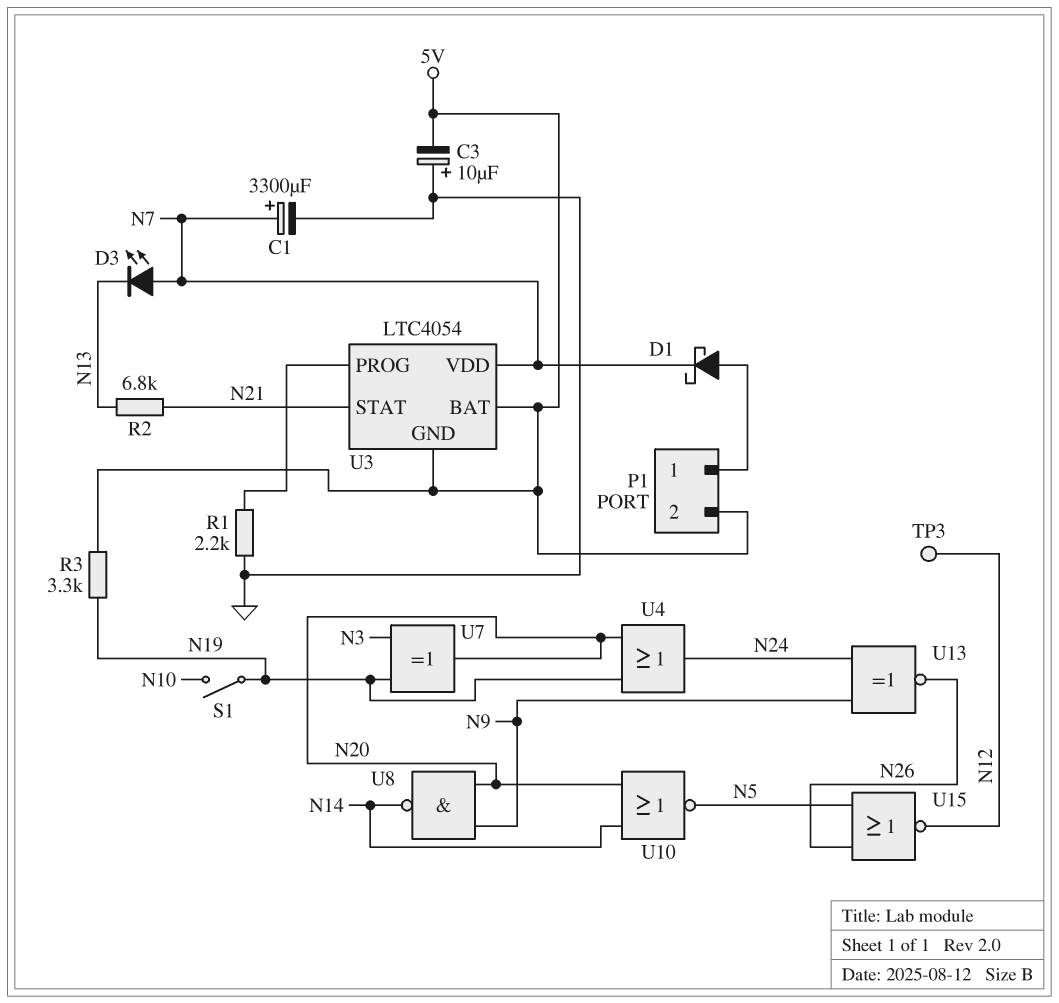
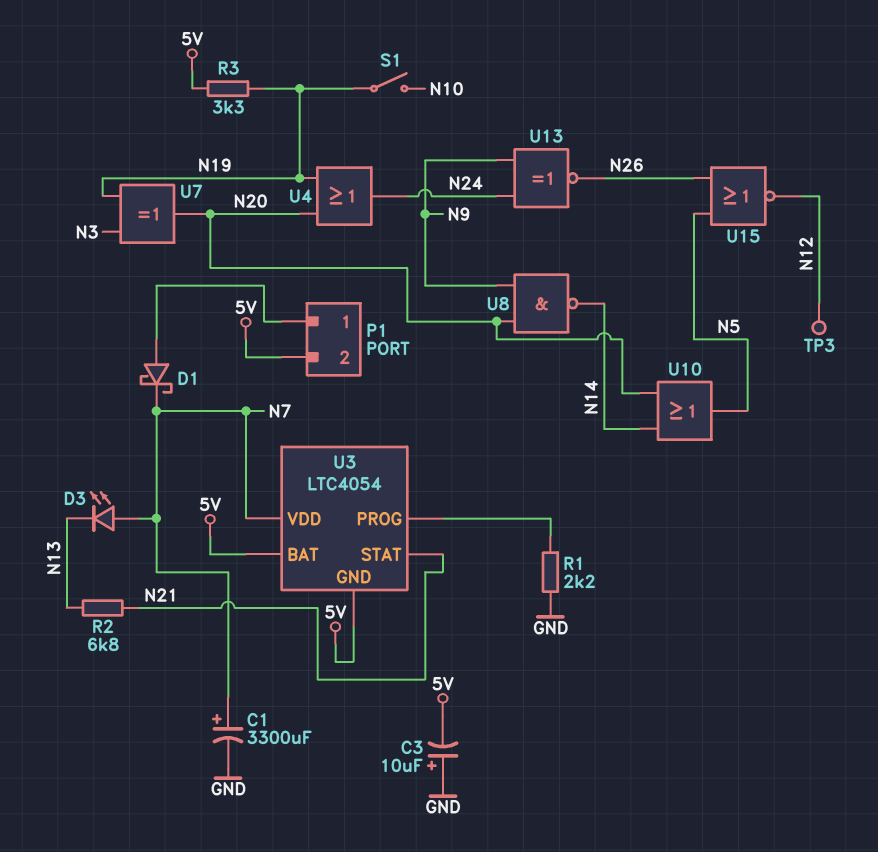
U10: NOR (in N14, in N20, out N5) -> OR (in N14, in N20, out N5)

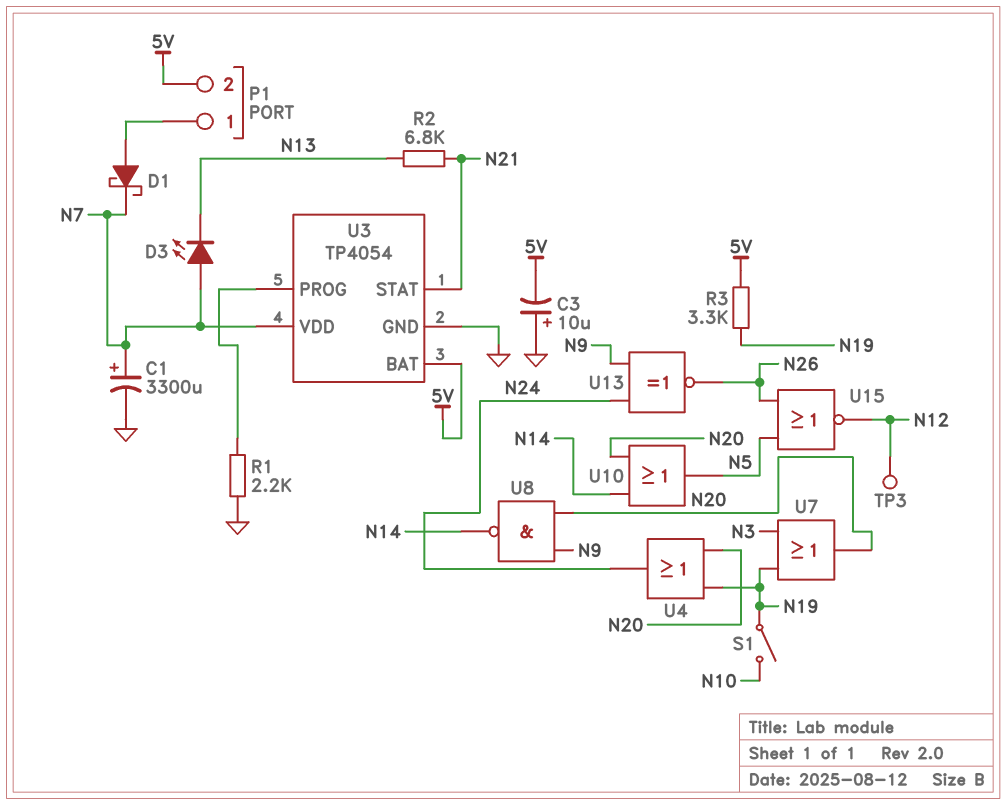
U3: LTC4054 -> TP4054
U3 pin GND: 5V -> GND
U7: XOR (in N3, in N19, out N20) -> OR (in N3, in N19, out N20)

